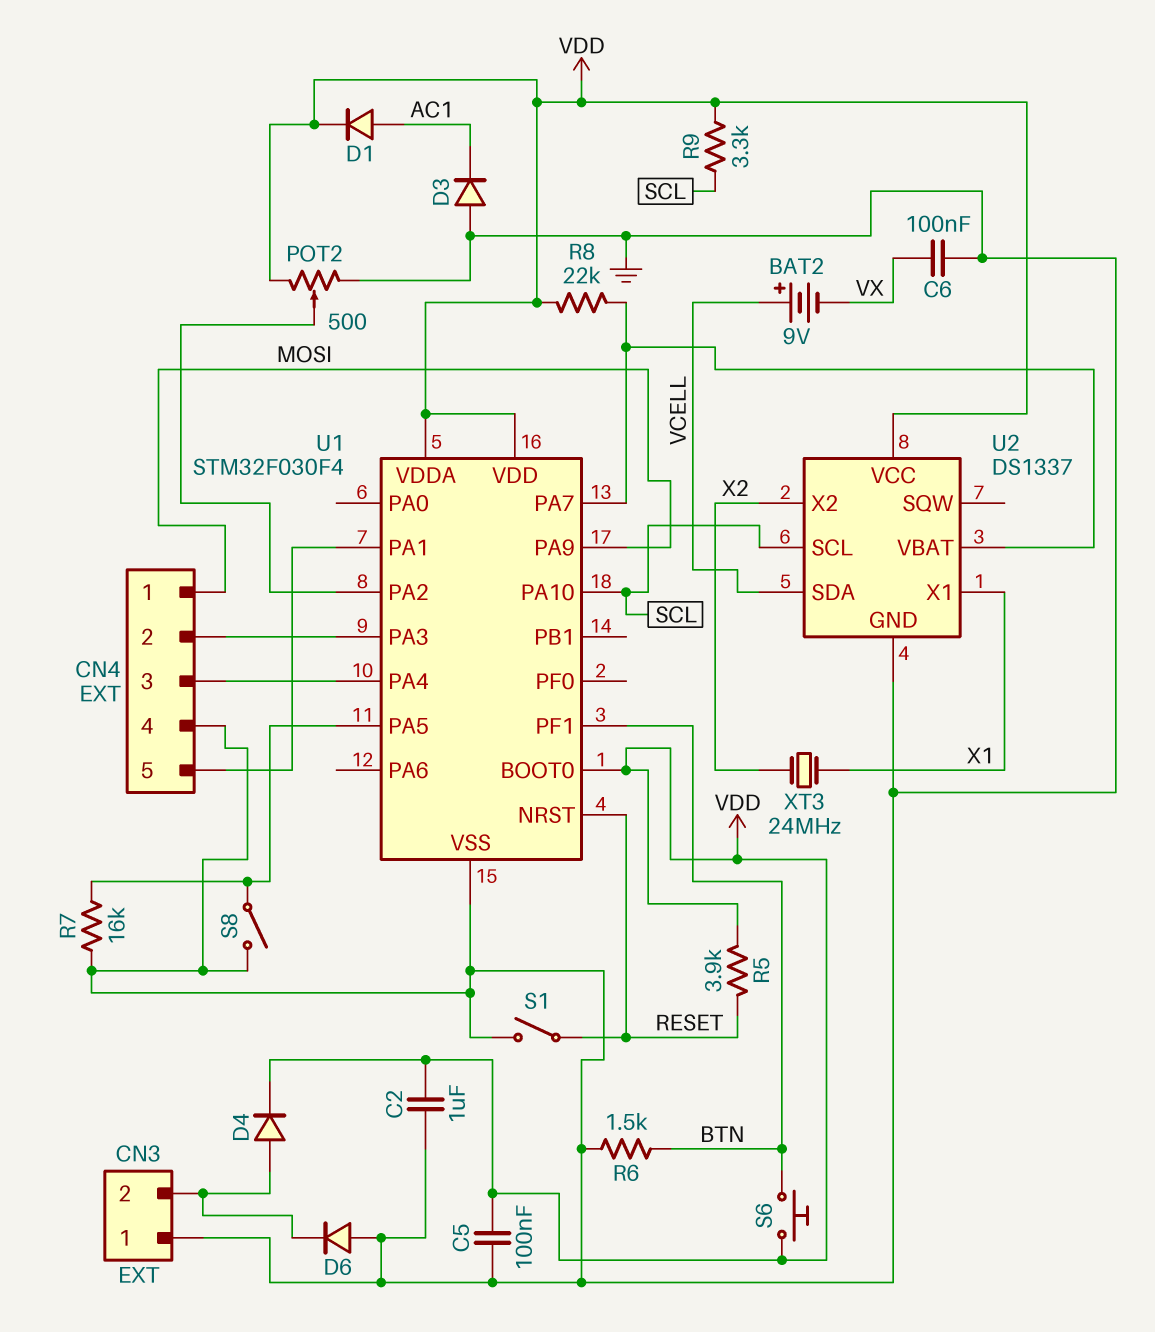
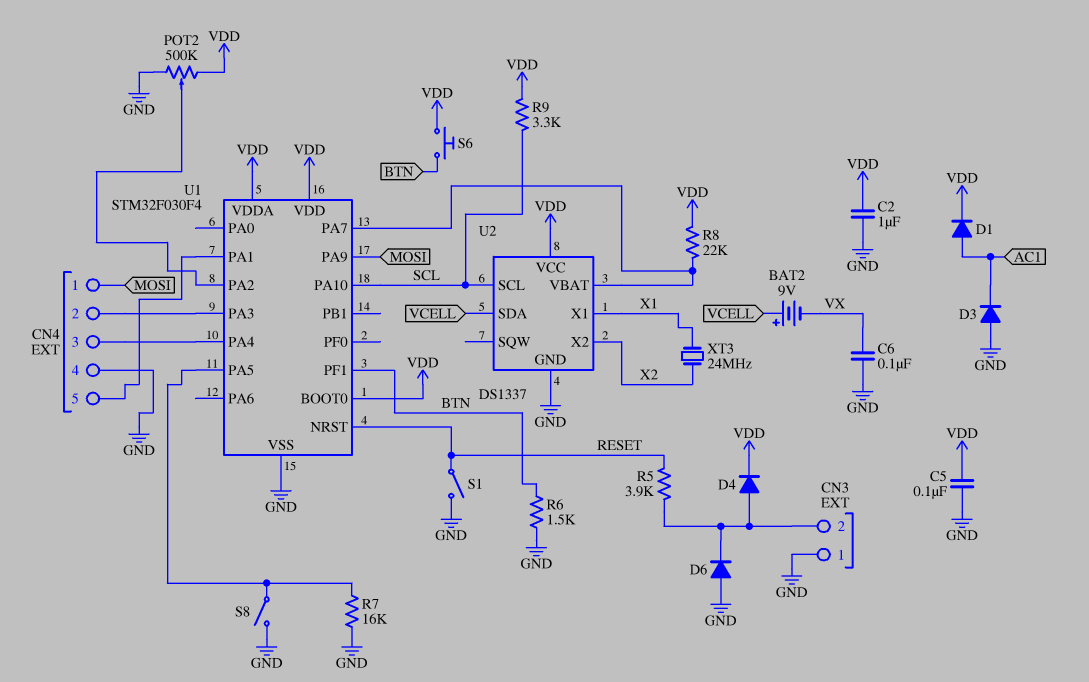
POT2: 500 (GND, VDD, wiper U1/PA2) -> 500k (GND, VDD, wiper U1/PA2)
R5: 3.9k (RESET, VDD) -> 3.9k (CN3/2, RESET)

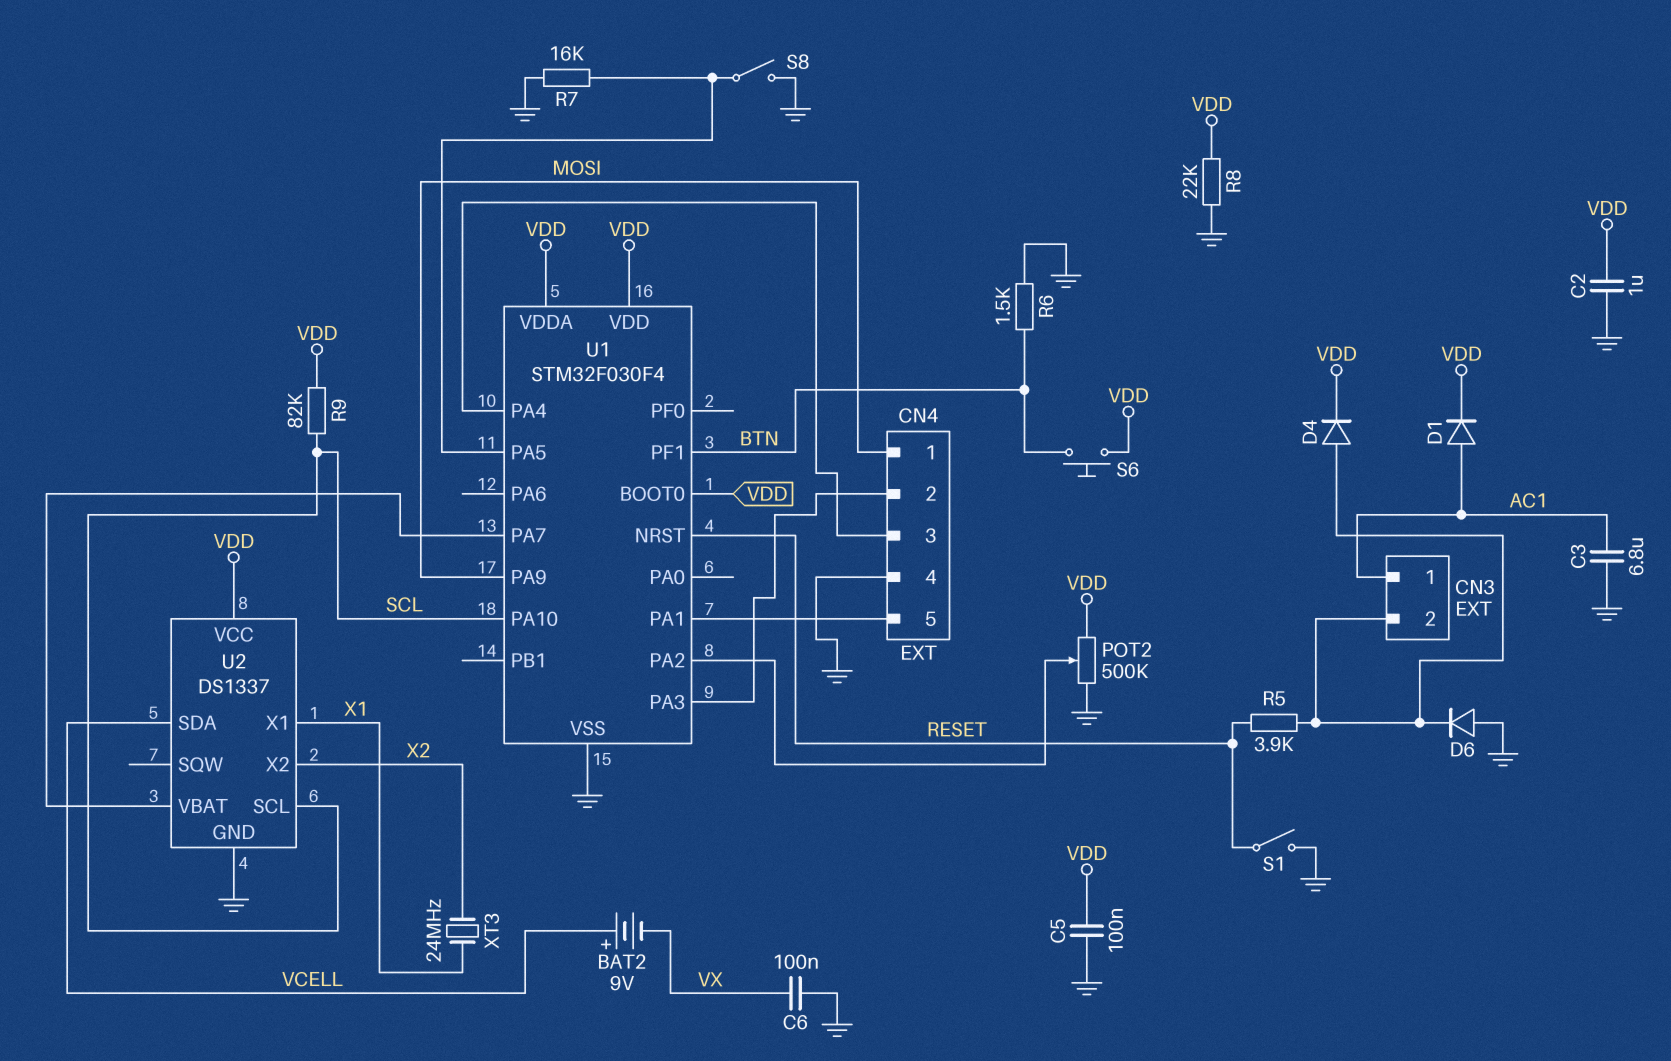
C3: none -> 6.8uF (AC1, GND)
CN3 pin 1: GND -> AC1
D3: diode (A GND, K AC1) -> none
R8: 22k (U1/PA7, VDD) -> 22k (GND, VDD)
R9: 3.3k (SCL, VDD) -> 82k (SCL, VDD)

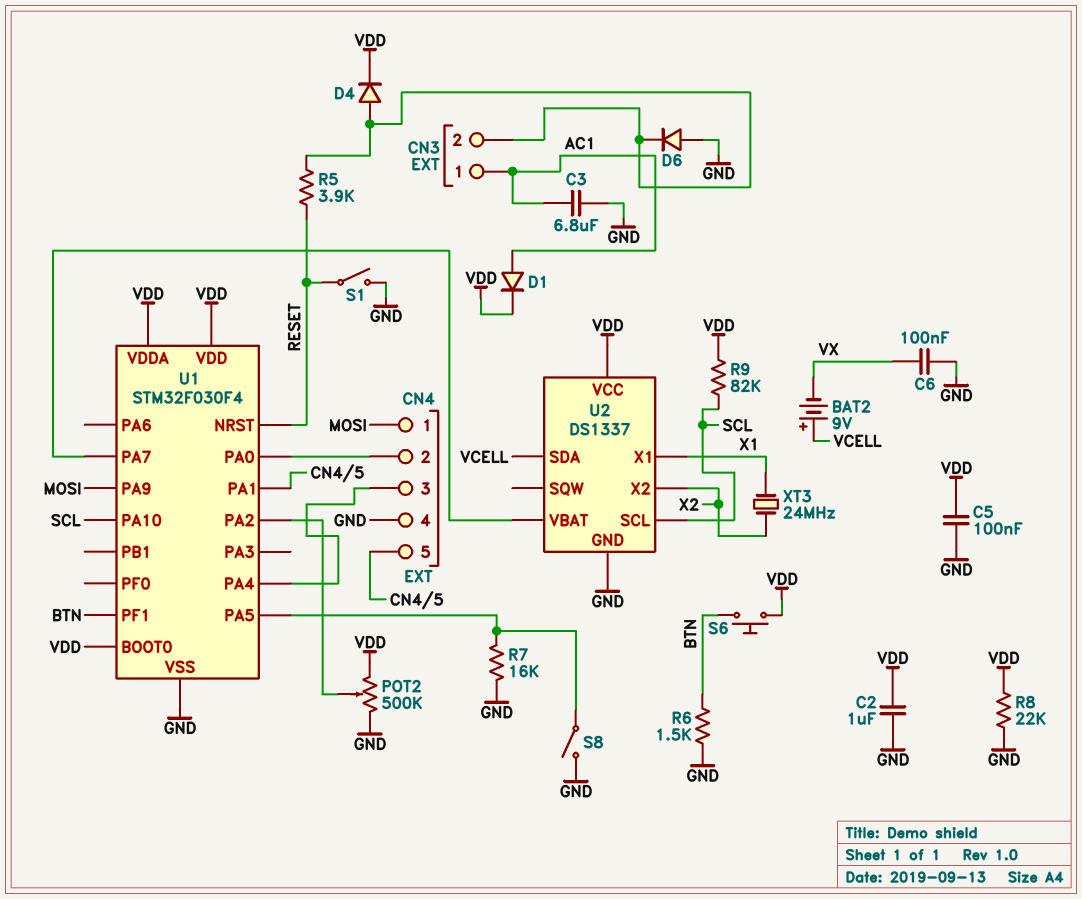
U1 pin PA0: none -> CN4/2
U1 pin PA3: CN4/2 -> none

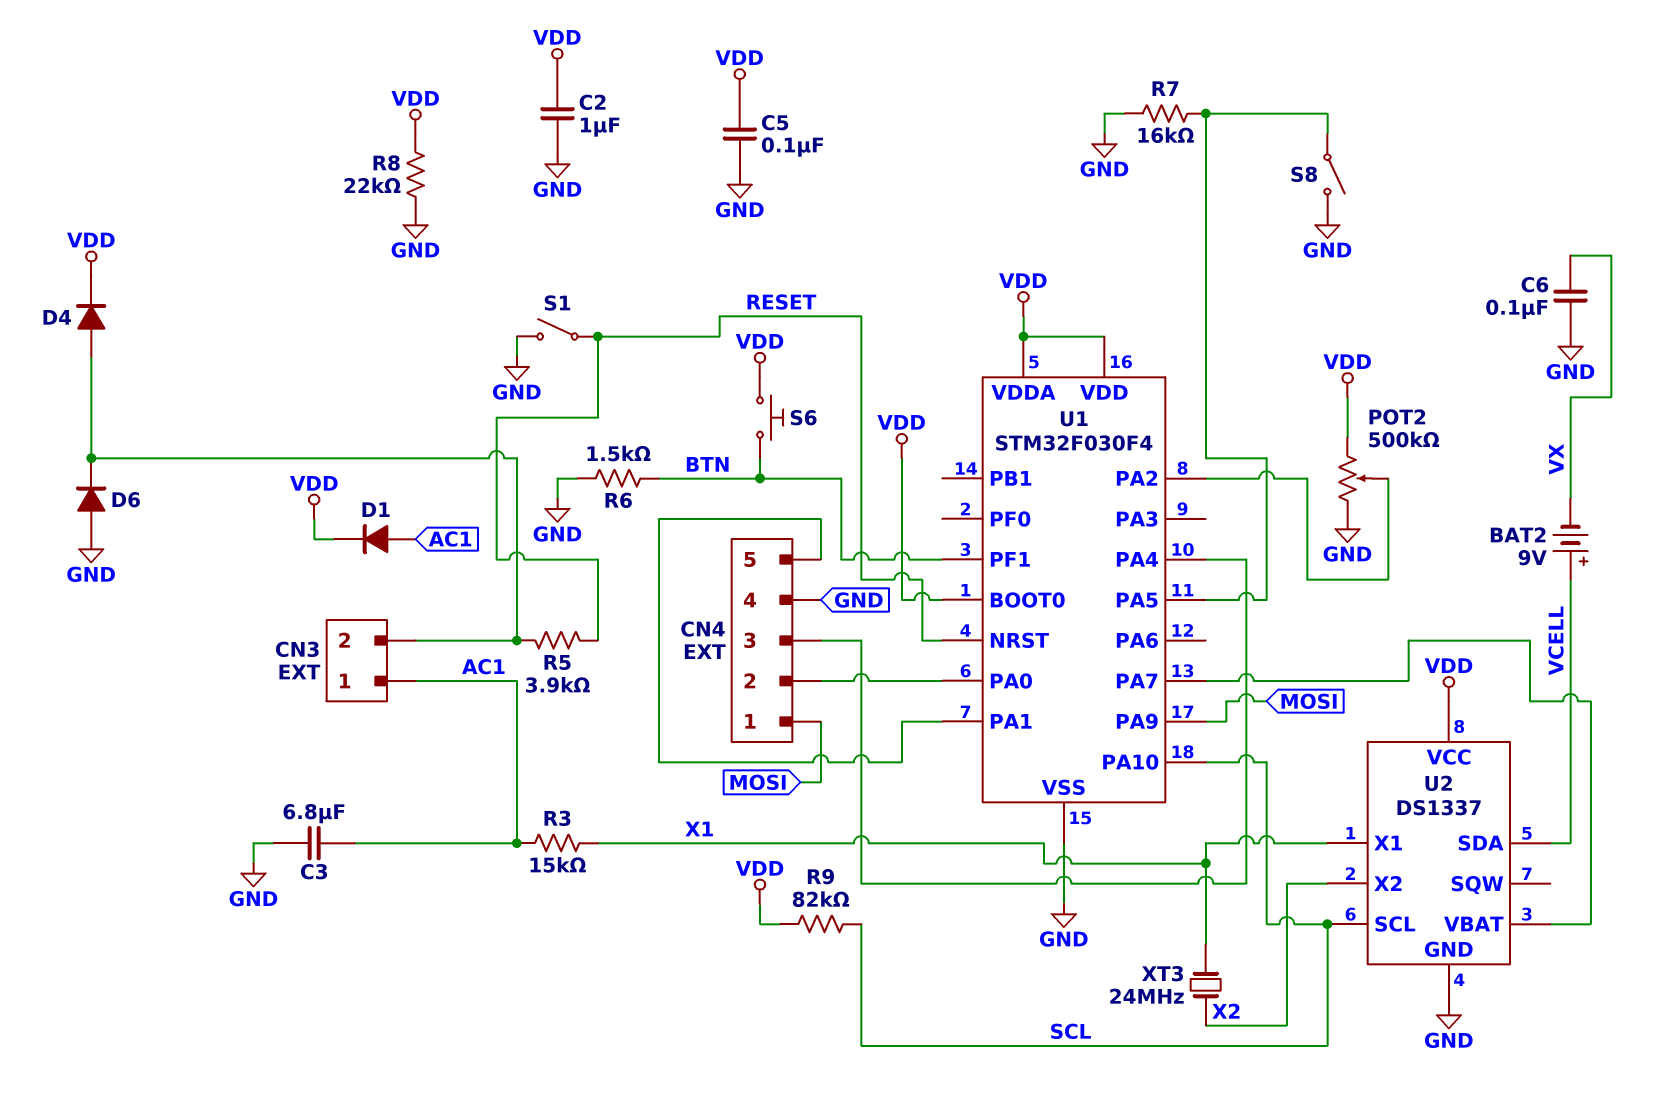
R3: none -> 15k (AC1, X1)

